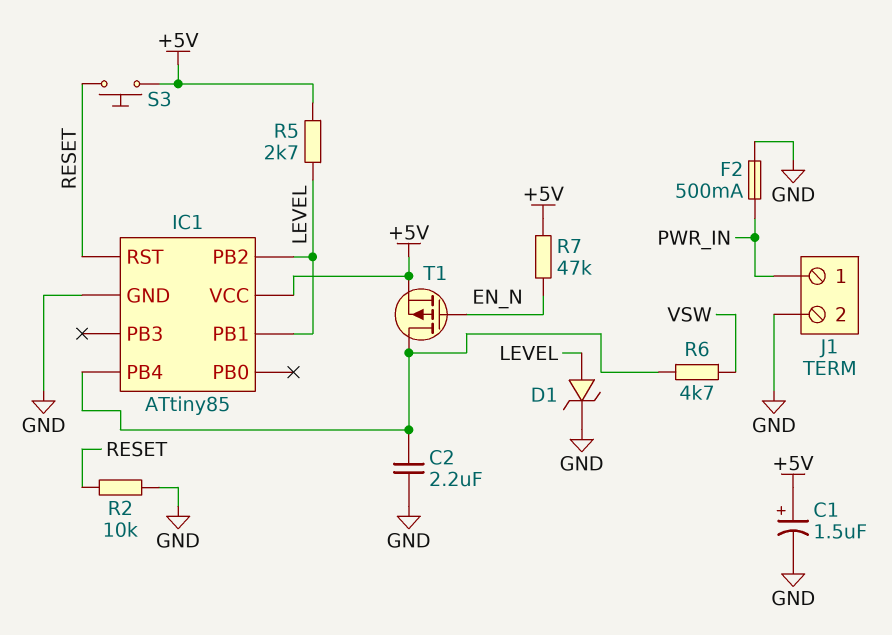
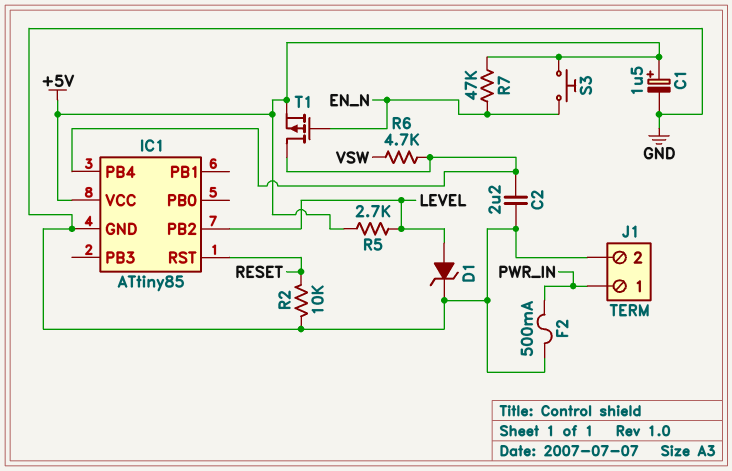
IC1 pin PB1: LEVEL -> none
S3: button (+5V, RESET) -> button (+5V, EN_N)

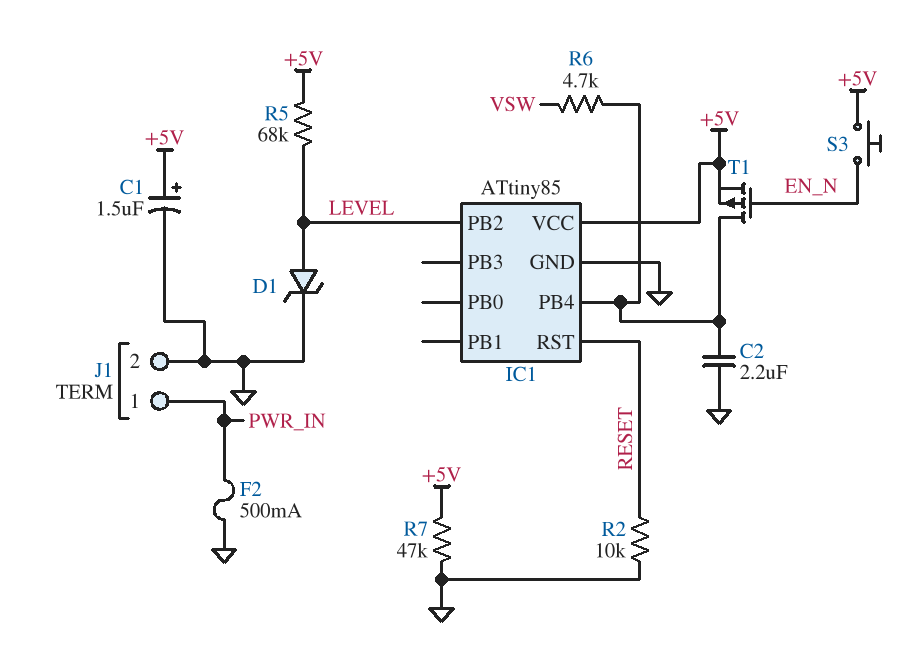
R5: 2.7k (+5V, LEVEL) -> 68k (+5V, LEVEL)
R7: 47k (+5V, EN_N) -> 47k (+5V, GND)

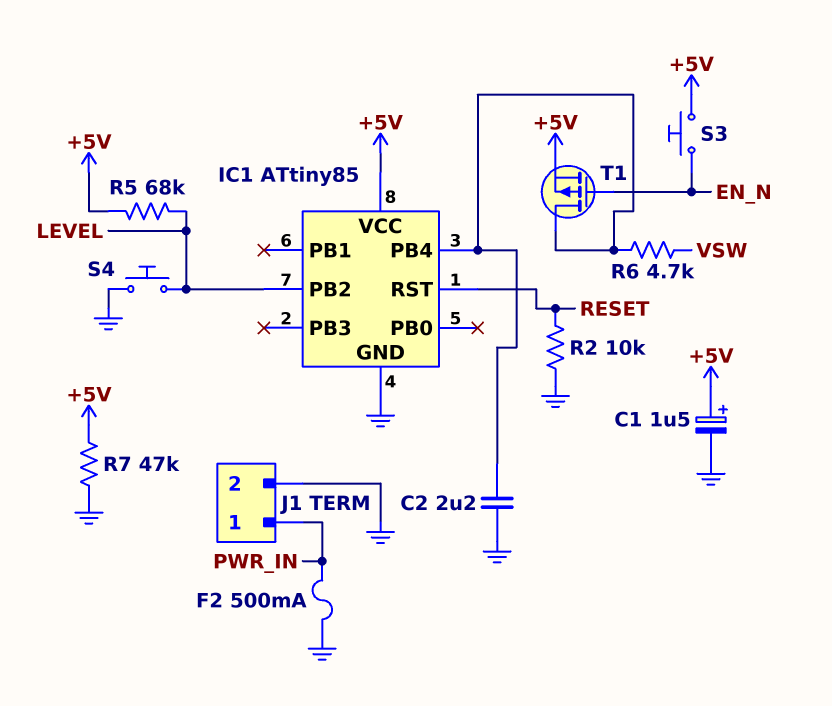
D1: zener (A LEVEL, K GND) -> none
S4: none -> button (GND, LEVEL)

